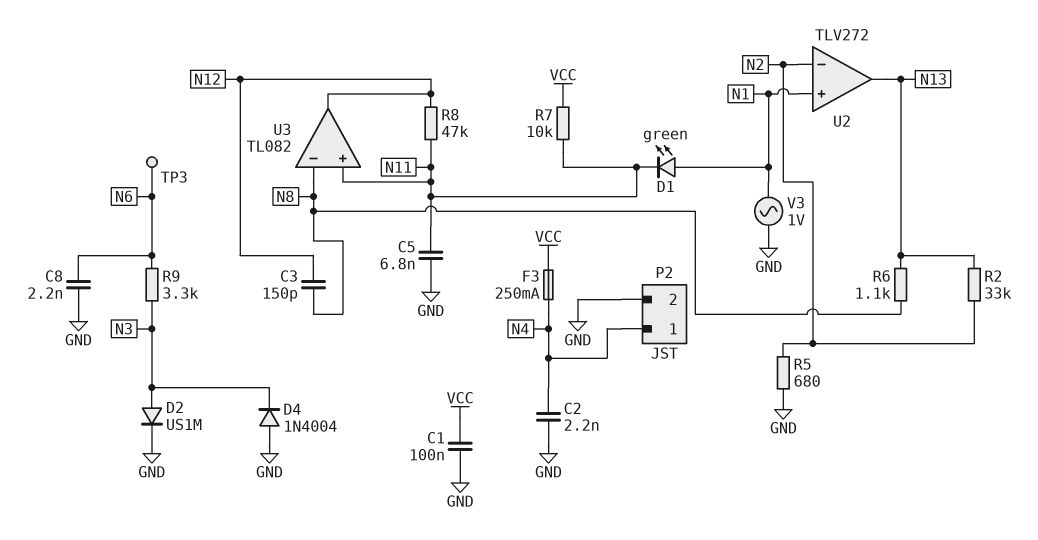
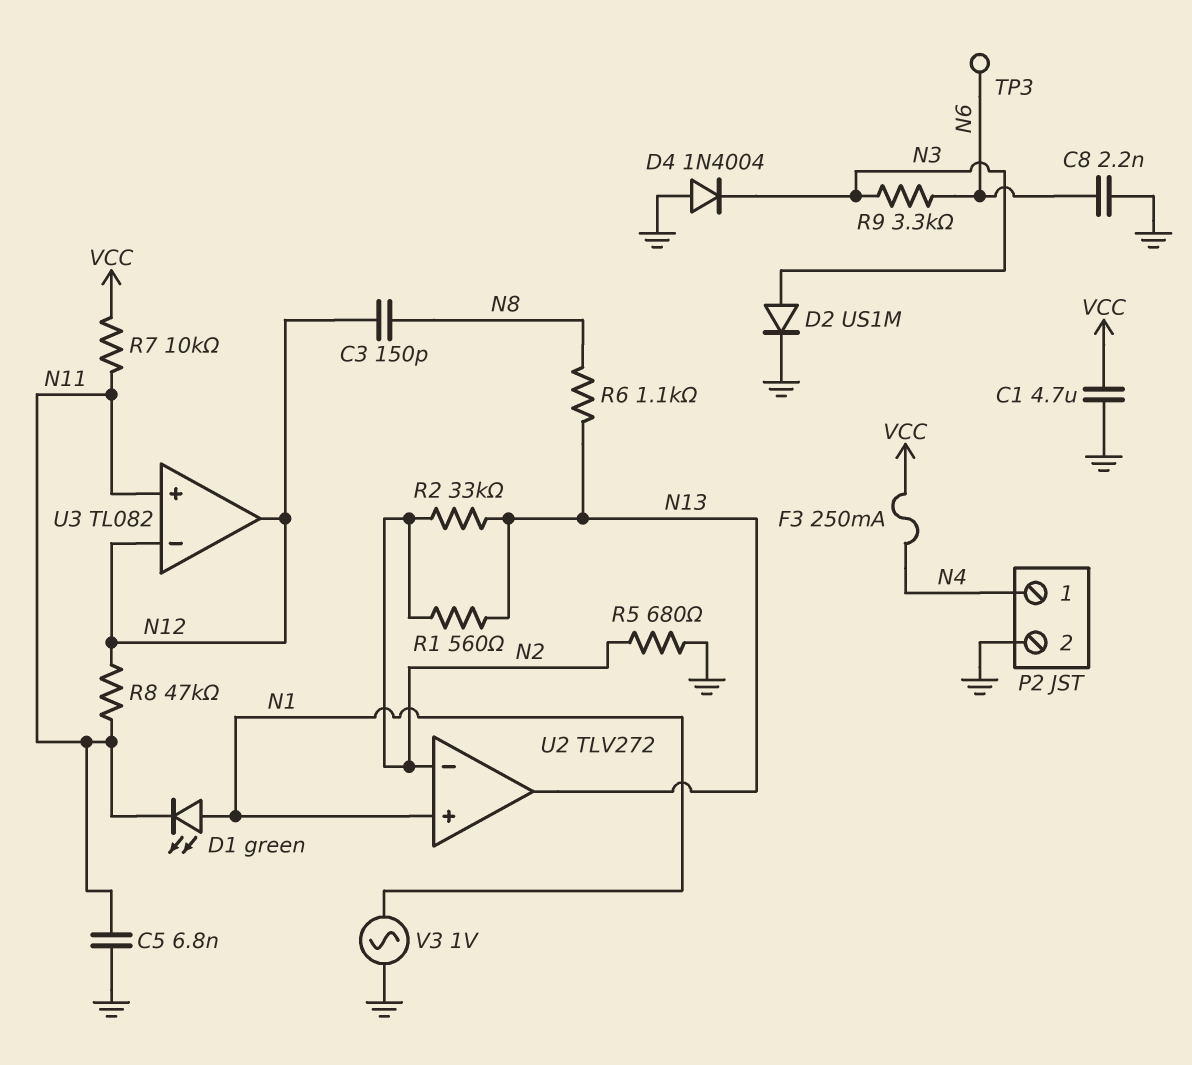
C1: 100nF (GND, VCC) -> 4.7uF (GND, VCC)
C2: 2.2nF (GND, N4) -> none
R1: none -> 560 (N2, N13)
U3 pin in-: N8 -> N12

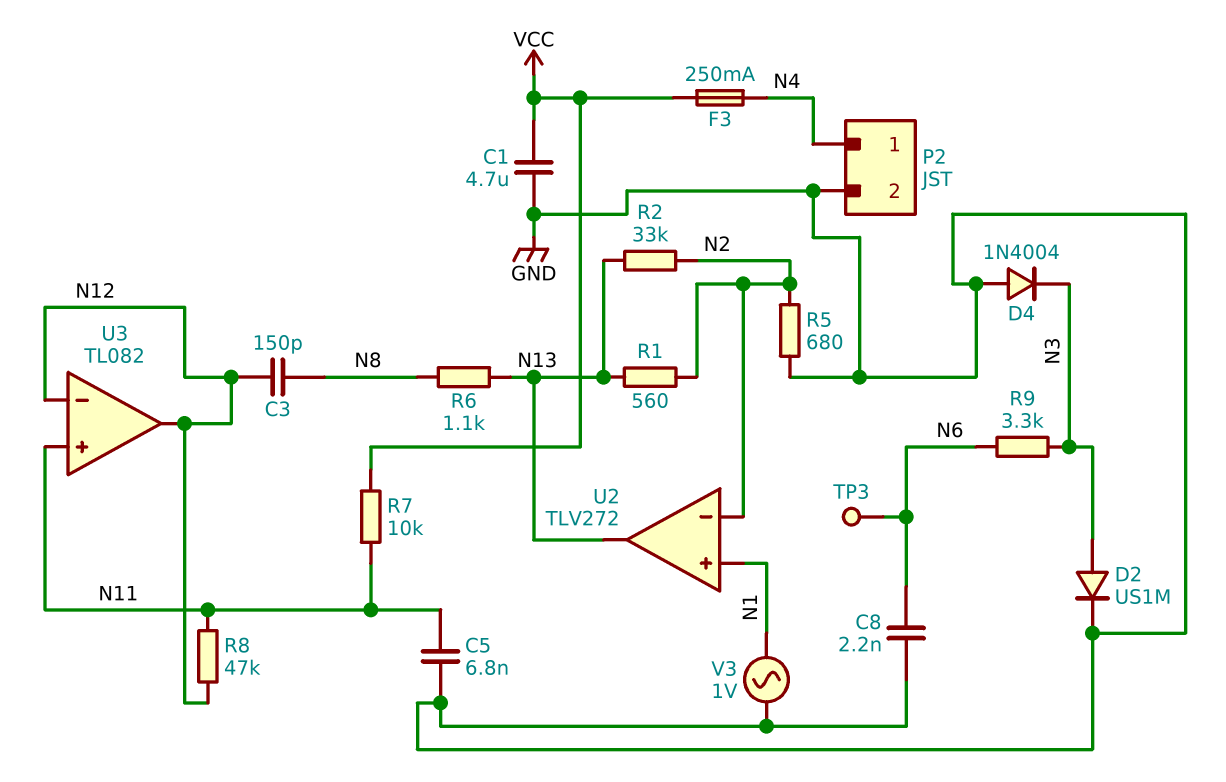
D1: LED green (A N1, K N11) -> none

